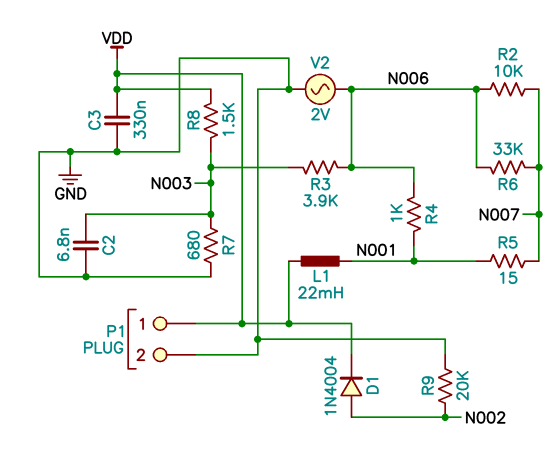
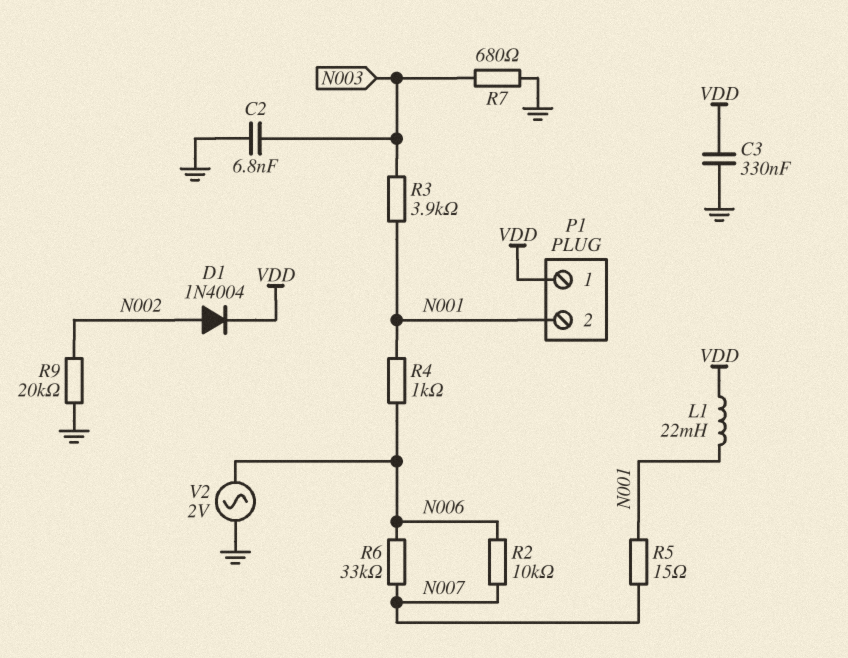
P1 pin 2: GND -> N001
R3: 3.9k (N003, N006) -> 3.9k (N001, N003)
R8: 1.5k (N003, VDD) -> none

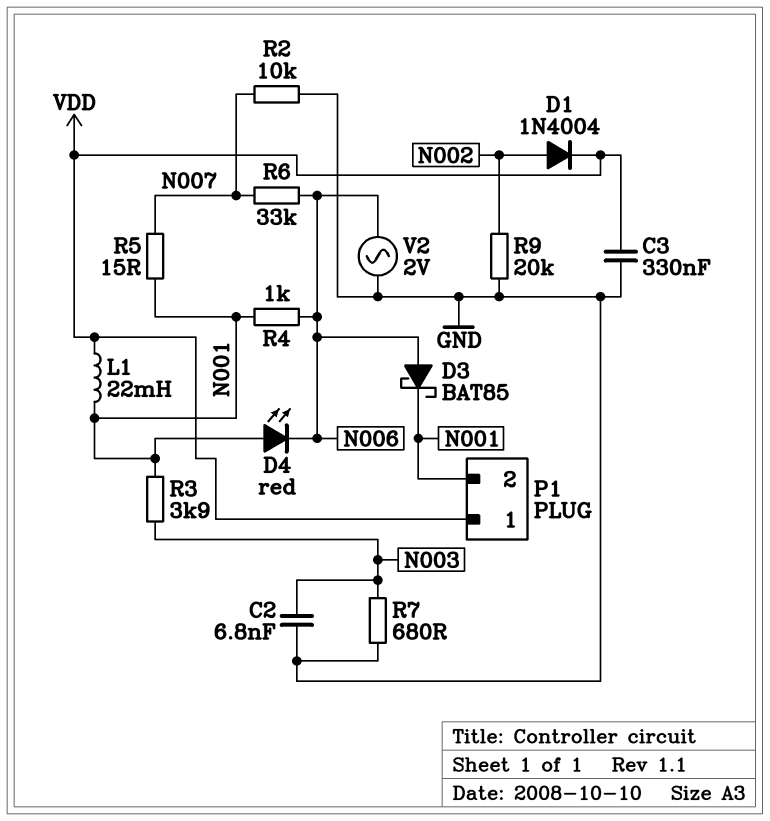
D3: none -> schottky BAT85 (A N006, K N001)
D4: none -> LED red (A N001, K N006)
R2: 10k (N006, N007) -> 10k (GND, N007)

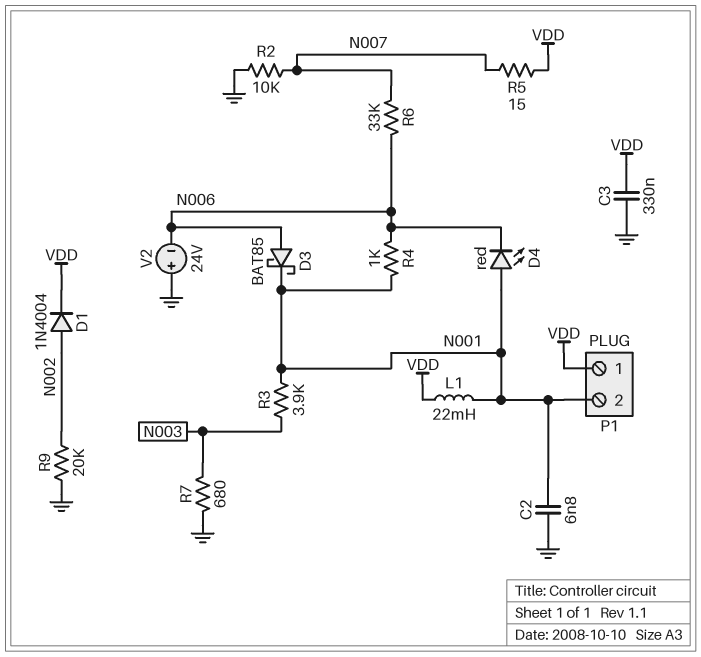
C2: 6.8nF (GND, N003) -> 6.8nF (GND, N001)
R5: 15 (N001, N007) -> 15 (N007, VDD)
V2: AC 2V (GND, N006) -> 24V (plus GND, minus N006)

